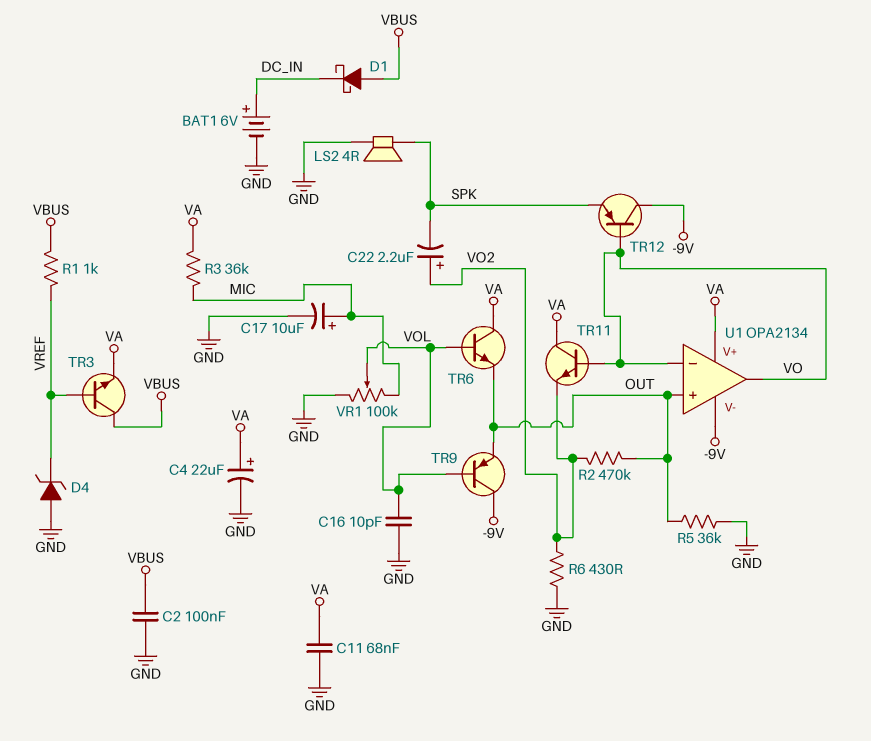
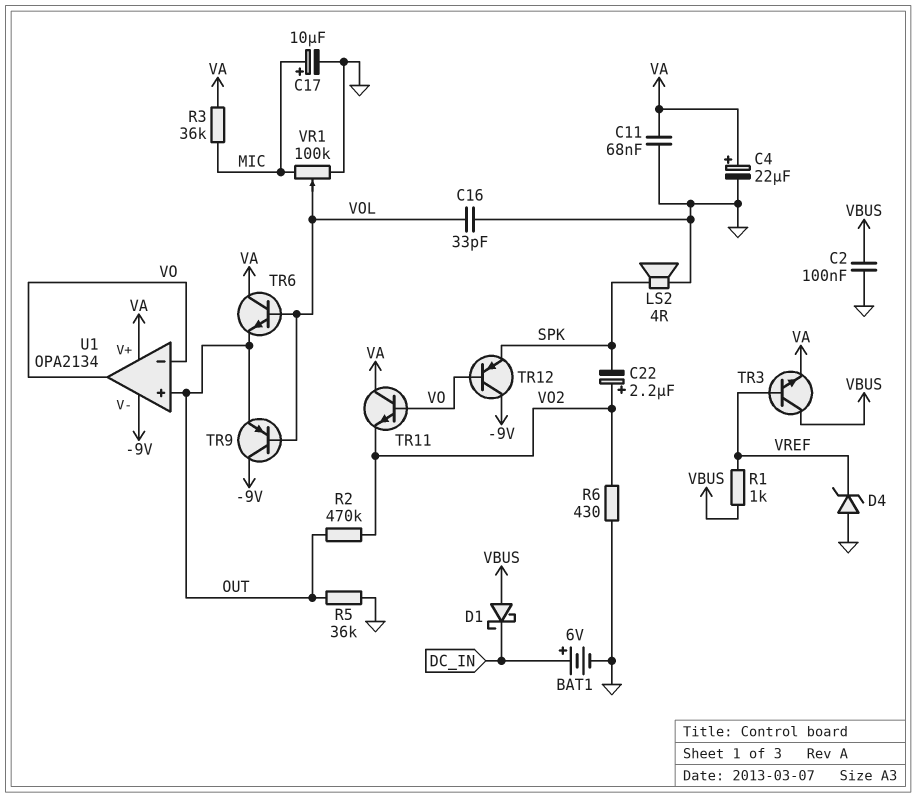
C16: 10pF (GND, VOL) -> 33pF (GND, VOL)

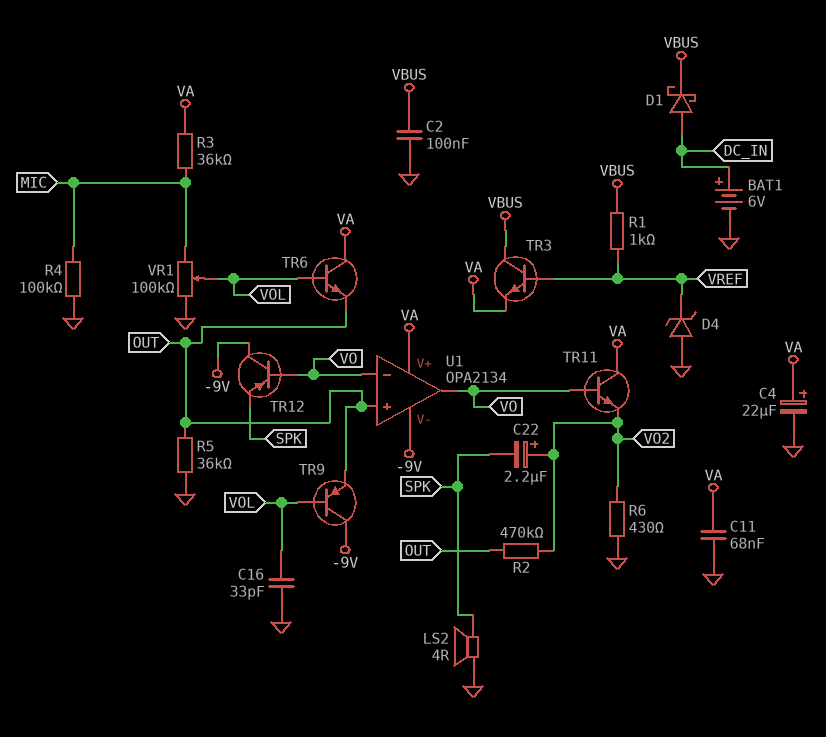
C17: 10uF (plus MIC, minus GND) -> none
D1: schottky (A VBUS, K DC_IN) -> schottky (A DC_IN, K VBUS)
R4: none -> 100k (GND, MIC)

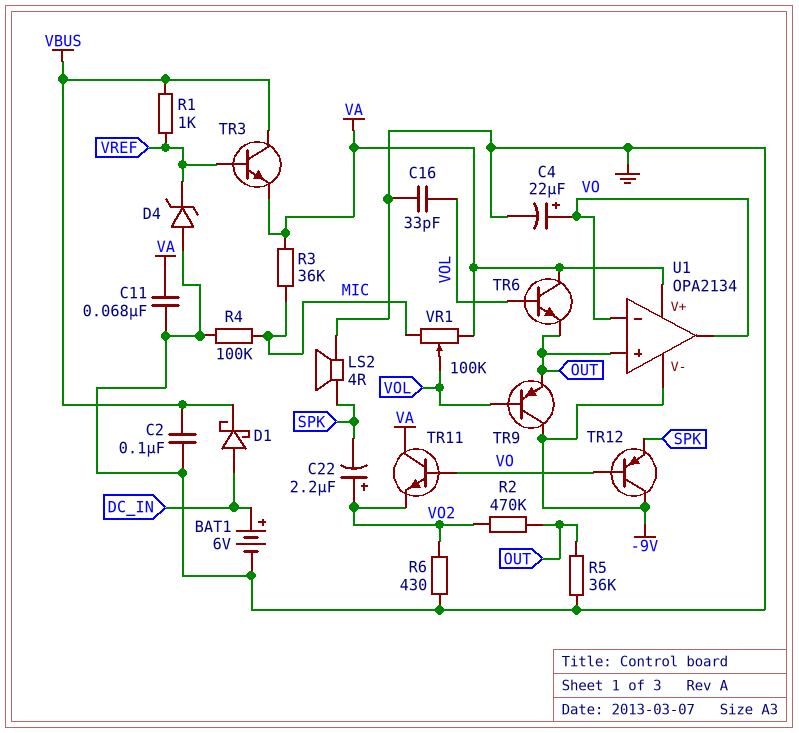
C4: 22uF (plus VA, minus GND) -> 22uF (plus VO, minus GND)
VR1: 100k (GND, MIC, wiper VOL) -> 100k (MIC, VA, wiper VOL)

